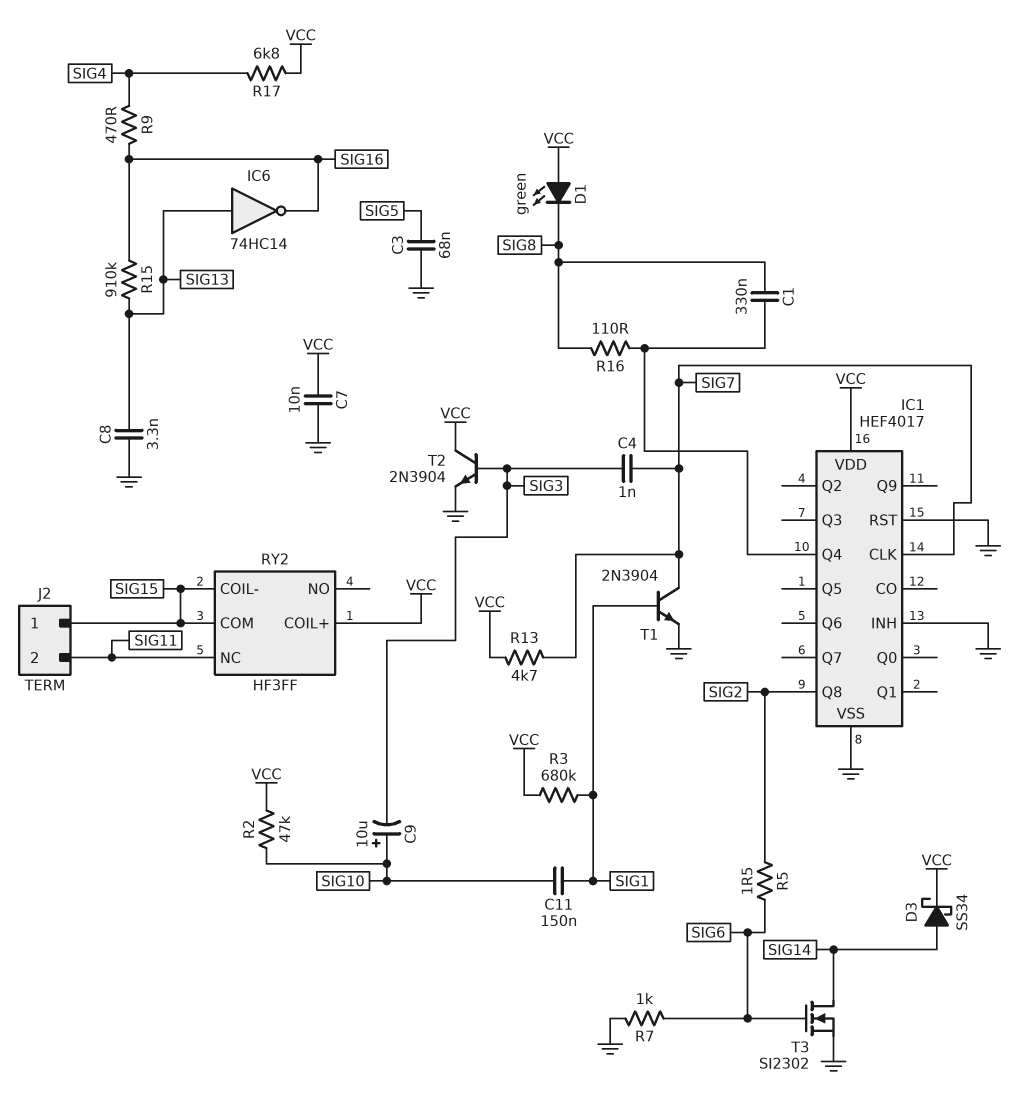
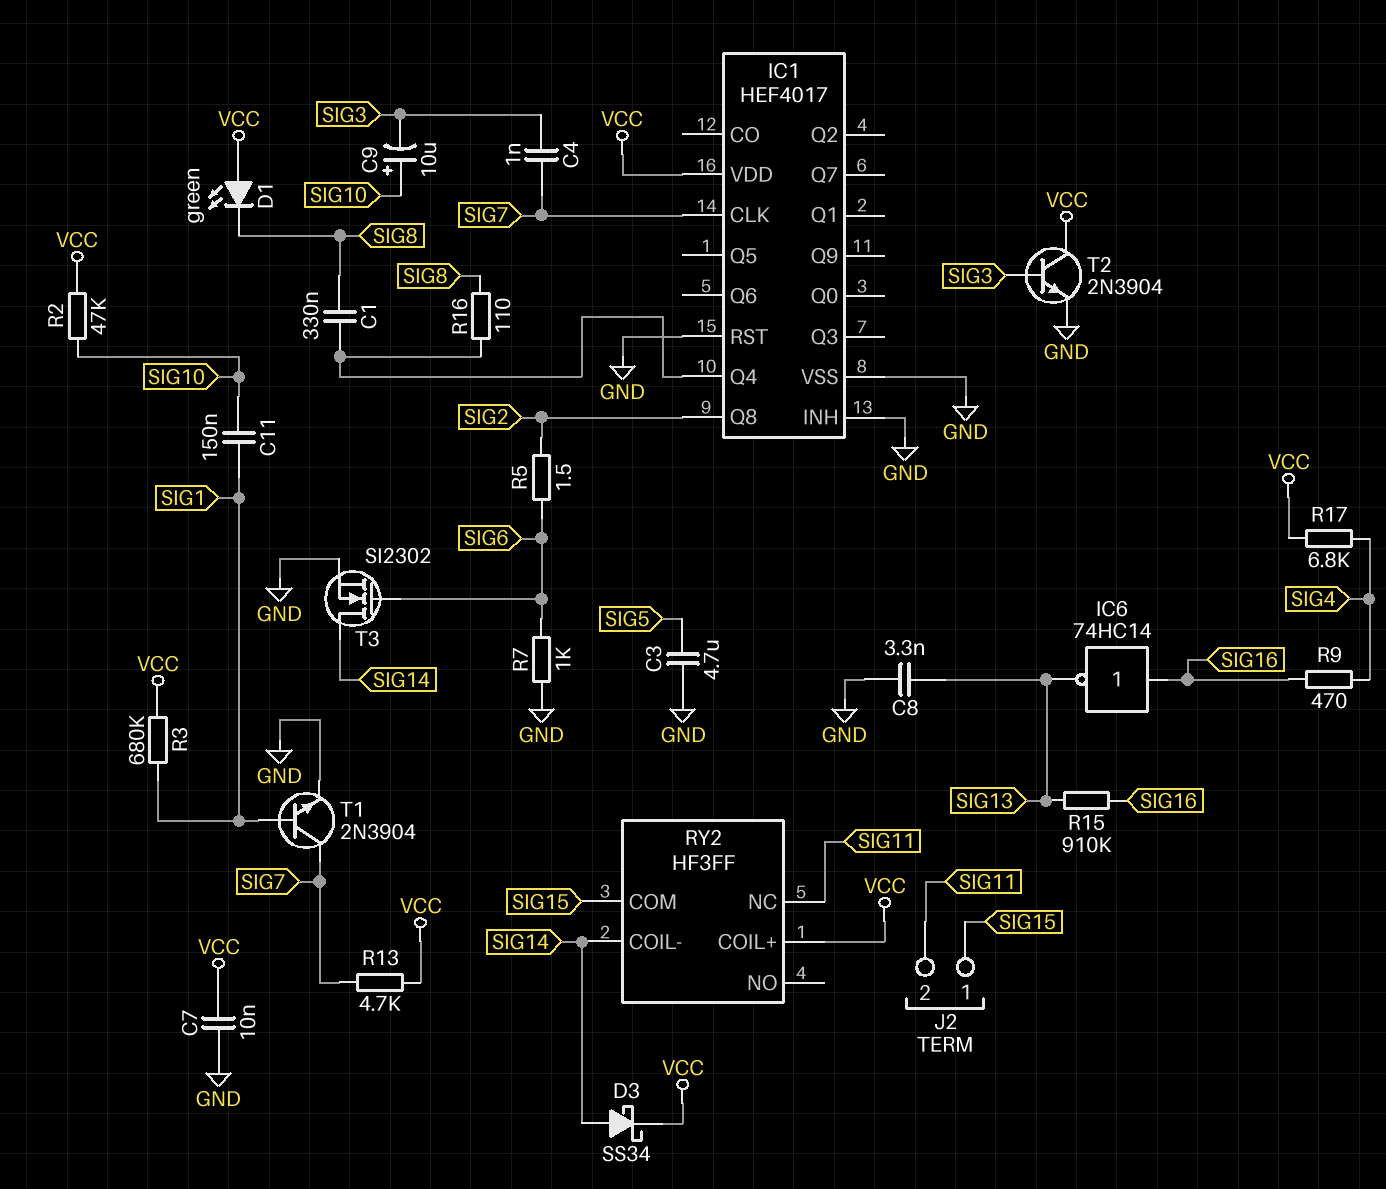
C3: 68nF (GND, SIG5) -> 4.7uF (GND, SIG5)
IC6: NOT 74HC14 (in SIG13, out SIG16) -> NOT 74HC14 (in SIG16, out SIG13)
RY2 pin COIL-: SIG15 -> SIG14

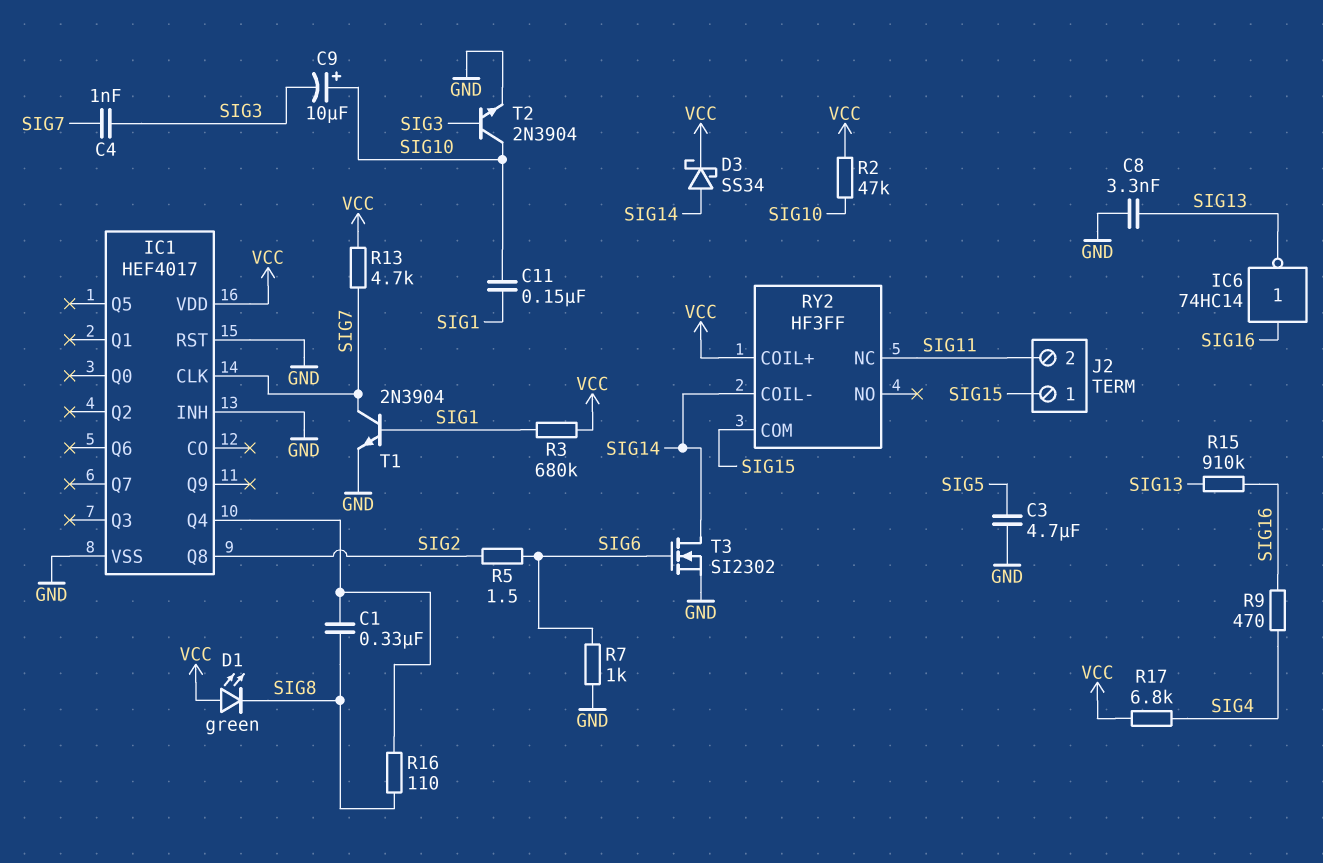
C7: 10nF (GND, VCC) -> none
T2: NPN 2N3904 (B SIG3, C VCC, E GND) -> NPN 2N3904 (B SIG3, C SIG10, E GND)

